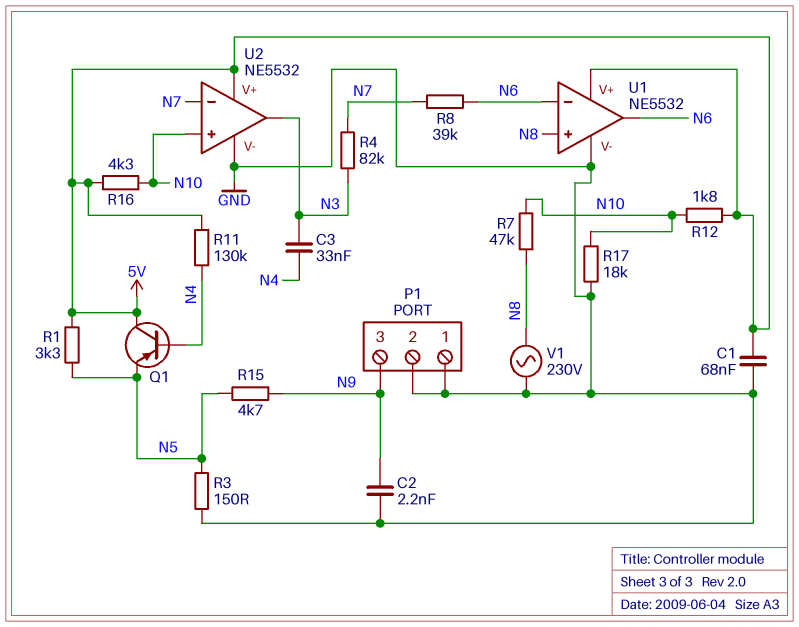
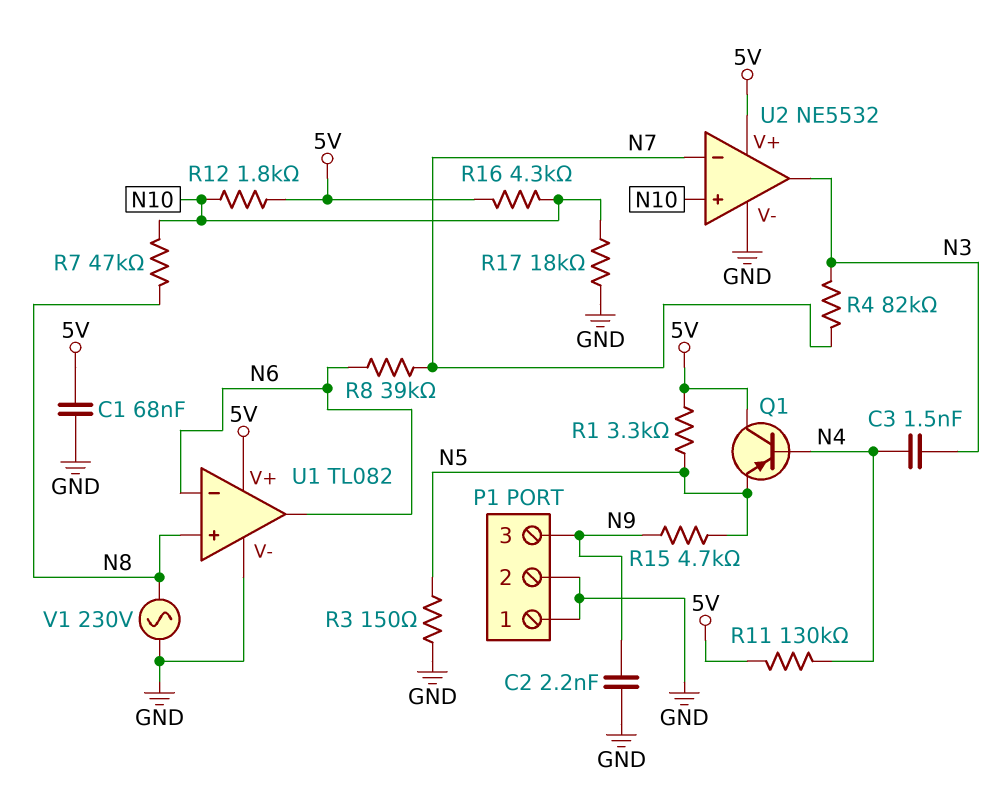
C3: 33nF (N3, N4) -> 1.5nF (N3, N4)
U1: NE5532 -> TL082

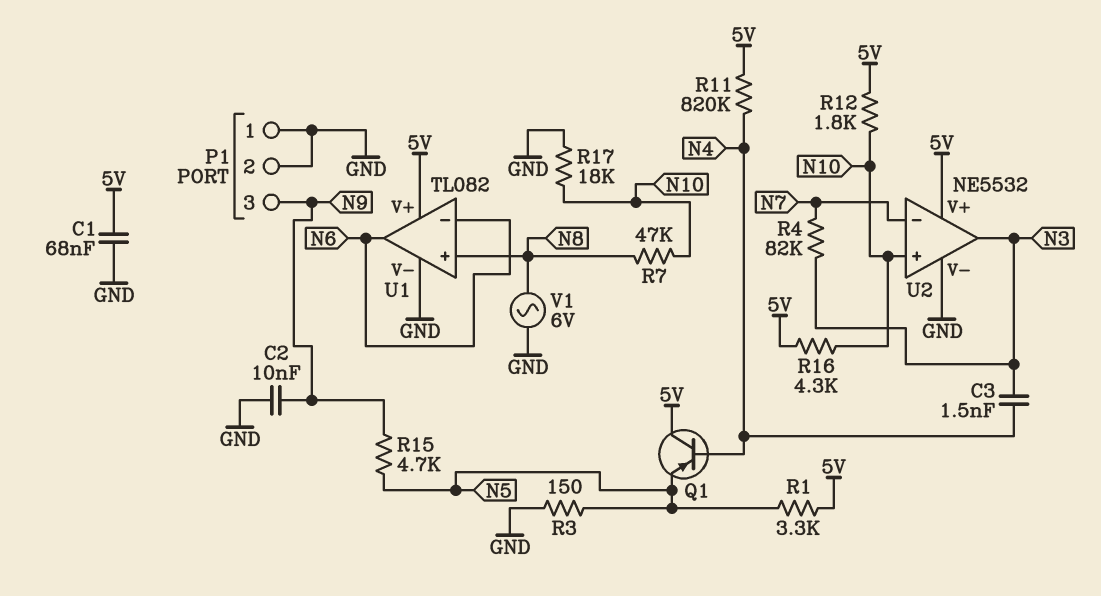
C2: 2.2nF (GND, N9) -> 10nF (GND, N9)
R8: 39k (N6, N7) -> none
R11: 130k (5V, N4) -> 820k (5V, N4)
V1: AC 230V (GND, N8) -> AC 6V (GND, N8)

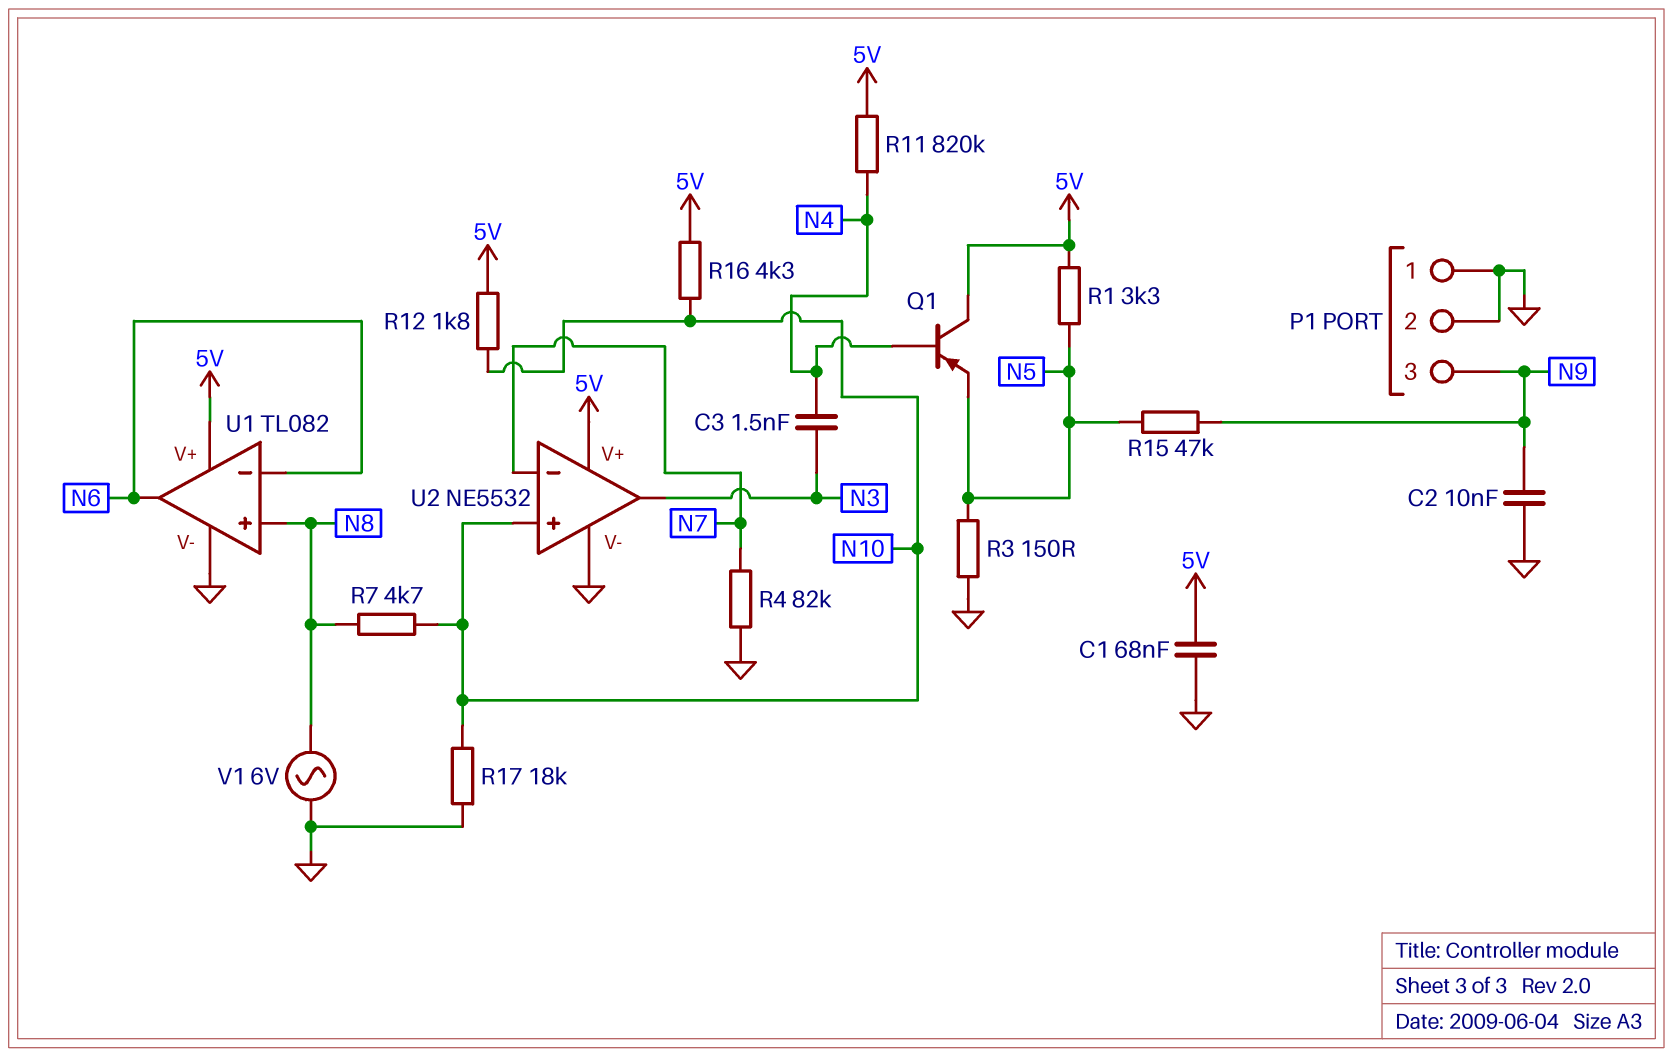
R4: 82k (N3, N7) -> 82k (GND, N7)
R7: 47k (N8, N10) -> 4.7k (N8, N10)
R15: 4.7k (N5, N9) -> 47k (N5, N9)

